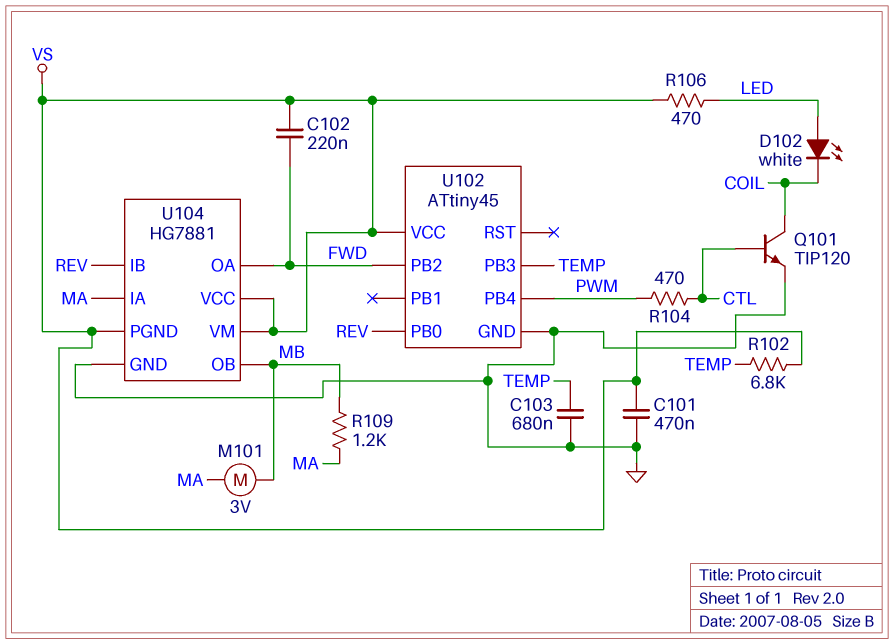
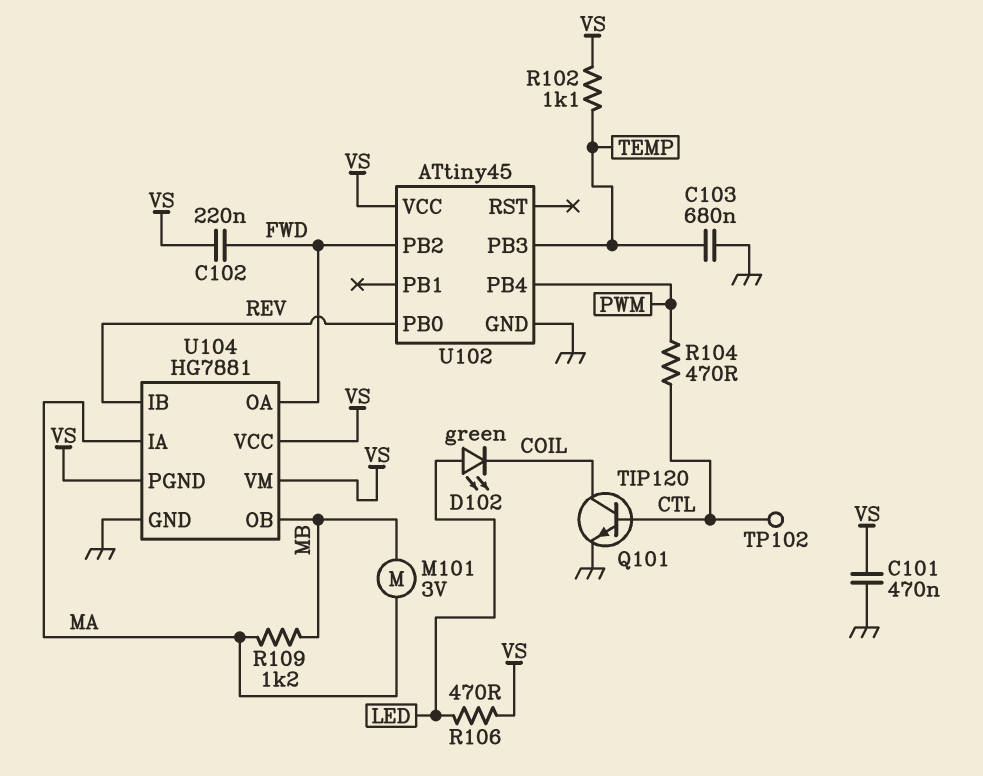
D102: LED white (A LED, K COIL) -> LED green (A LED, K COIL)
R102: 6.8k (TEMP, VS) -> 1.1k (TEMP, VS)
TP102: none -> test point (CTL)

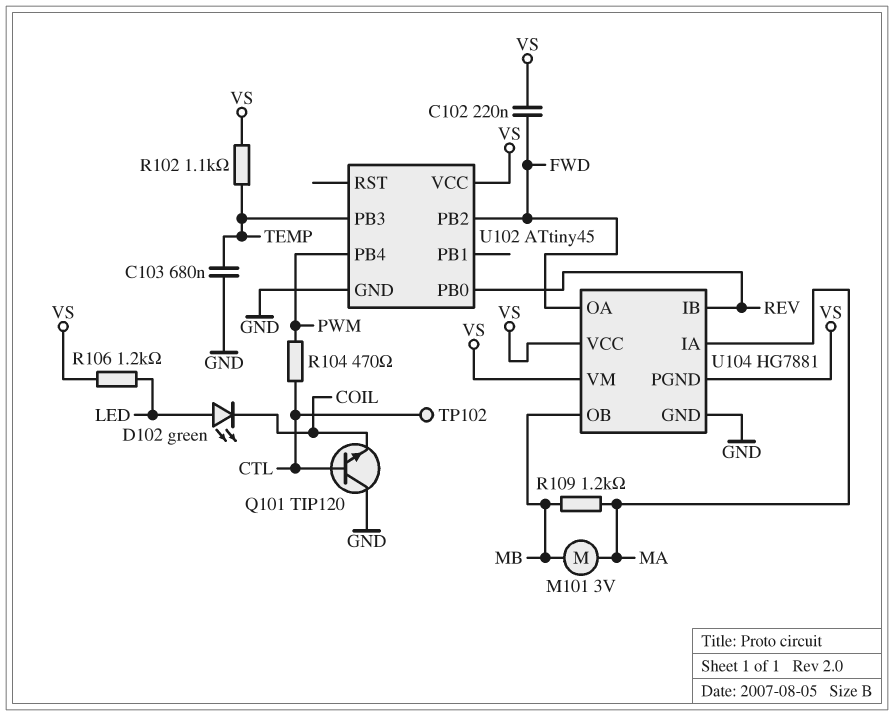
C101: 470nF (GND, VS) -> none
Q101: NPN TIP120 (B CTL, C COIL, E GND) -> NPN TIP120 (B CTL, C GND, E COIL)
R106: 470 (LED, VS) -> 1.2k (LED, VS)

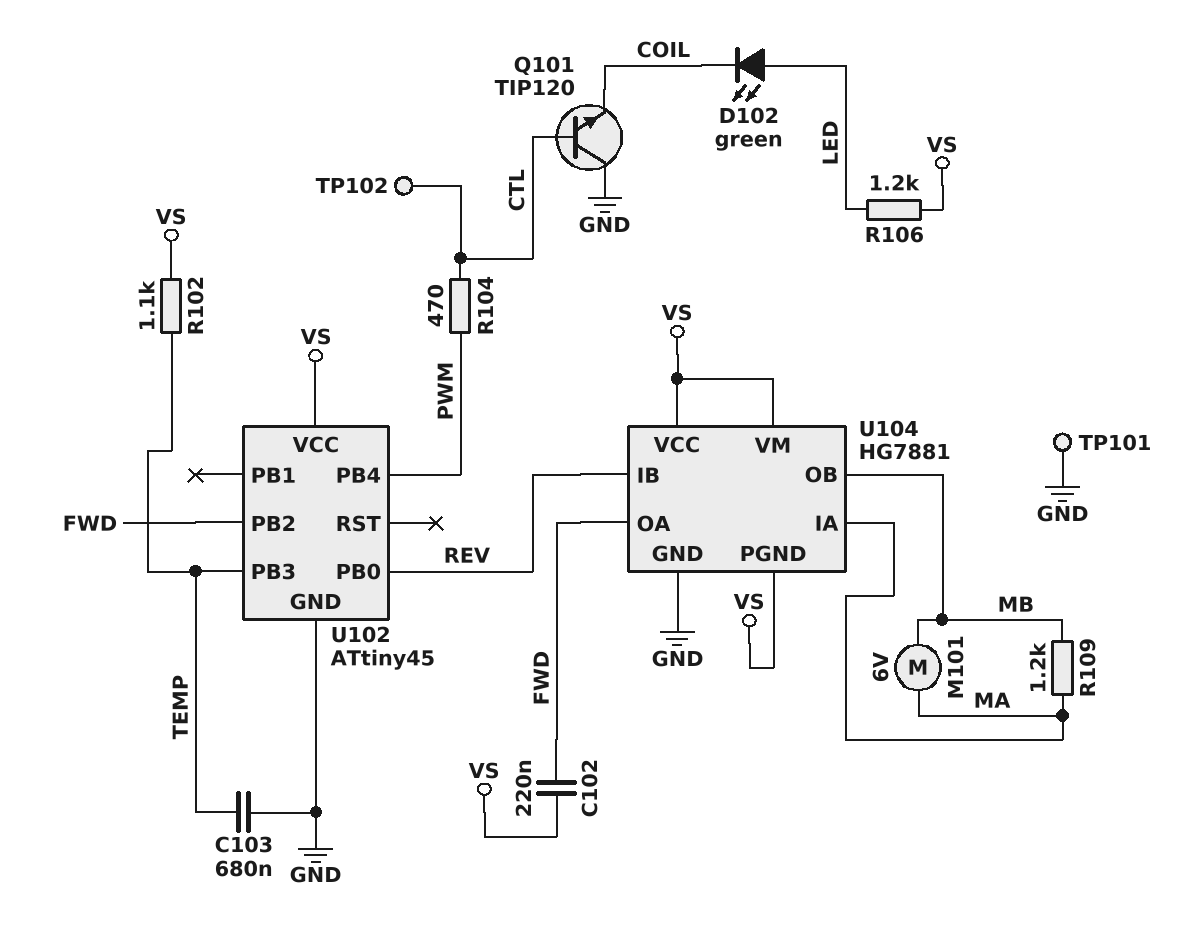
M101: motor 3V (MA, MB) -> motor 6V (MA, MB)
TP101: none -> test point (GND)

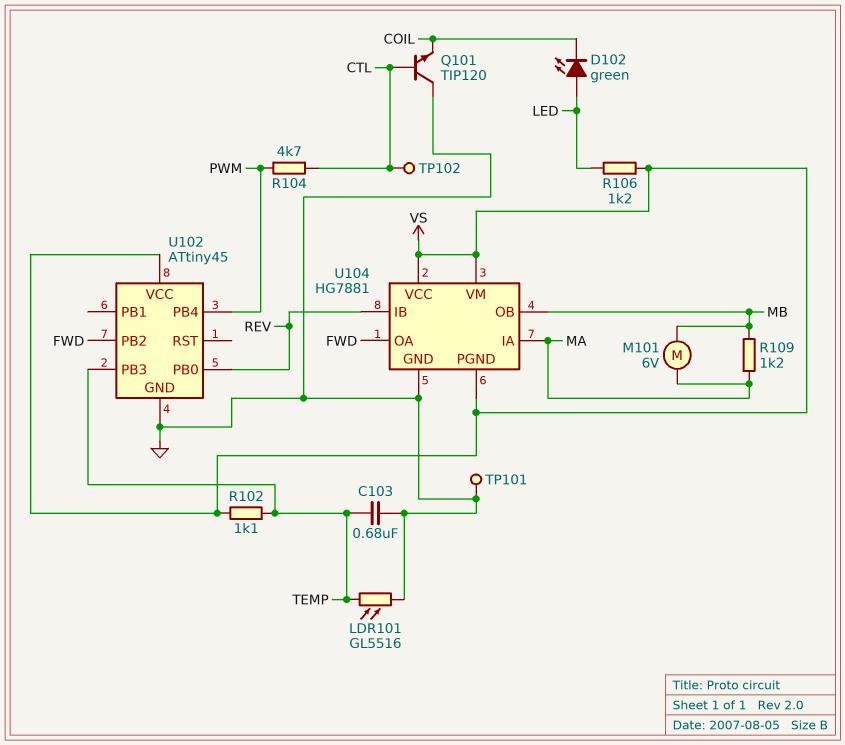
C102: 220nF (FWD, VS) -> none
LDR101: none -> GL5516 (GND, TEMP)
R104: 470 (CTL, PWM) -> 4.7k (CTL, PWM)

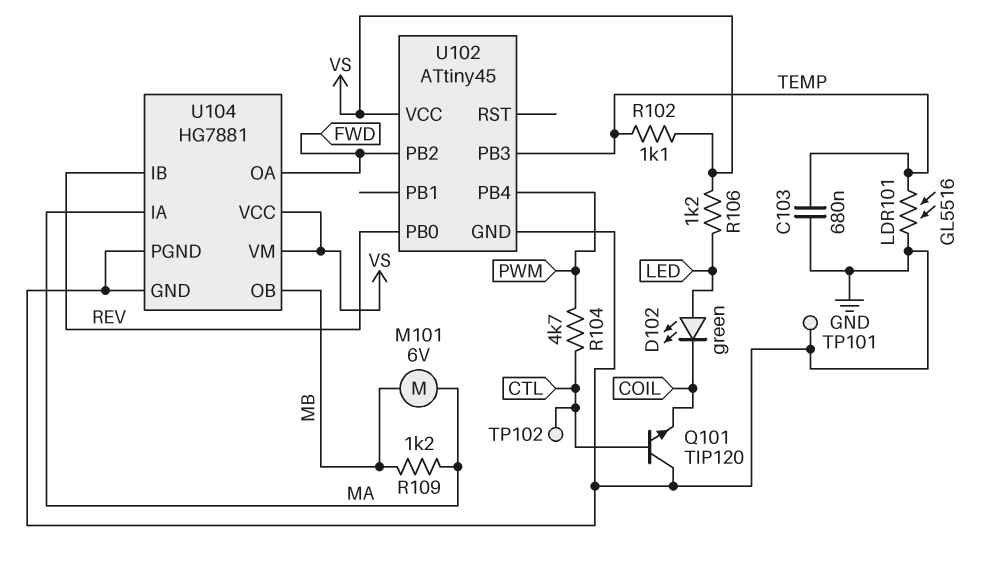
U104 pin PGND: VS -> GND

